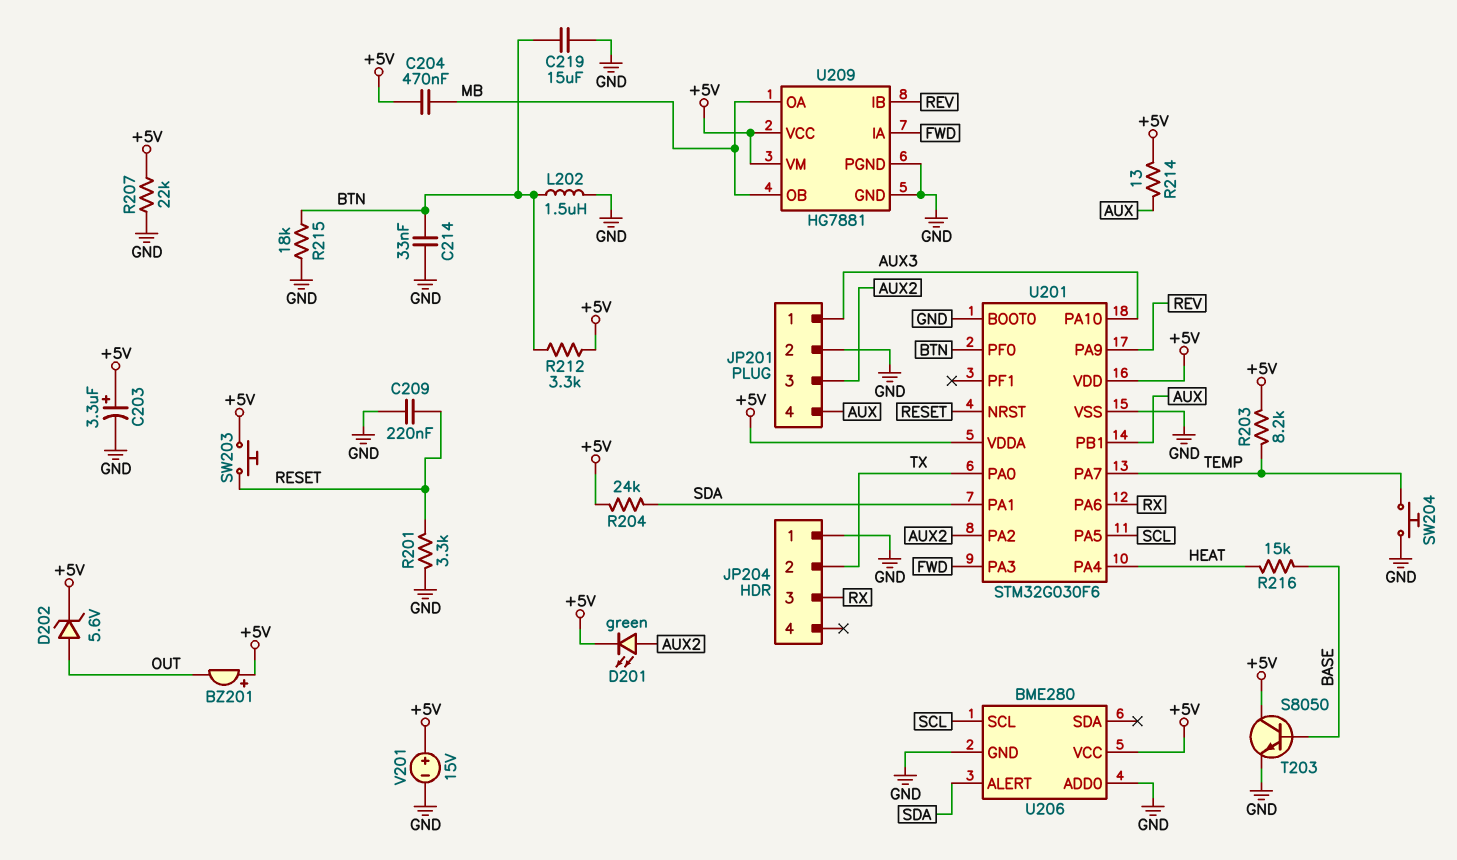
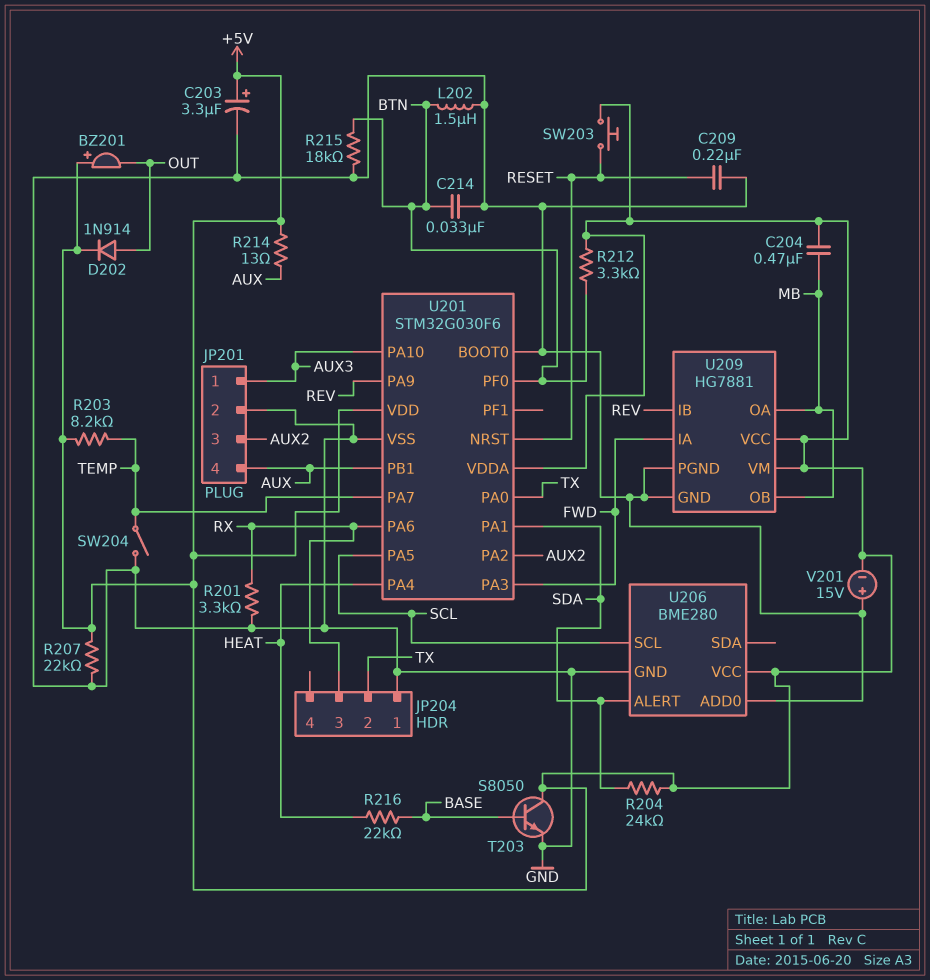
C219: 15uF (BTN, GND) -> none
D201: LED green (A AUX2, K +5V) -> none
D202: zener 5.6V (A OUT, K +5V) -> diode 1N914 (A OUT, K +5V)
R201: 3.3k (GND, RESET) -> 3.3k (GND, RX)
R216: 15k (BASE, HEAT) -> 22k (BASE, HEAT)
SW204: button (GND, TEMP) -> switch (GND, TEMP)
V201: 15V (plus +5V, minus GND) -> 15V (plus GND, minus +5V)

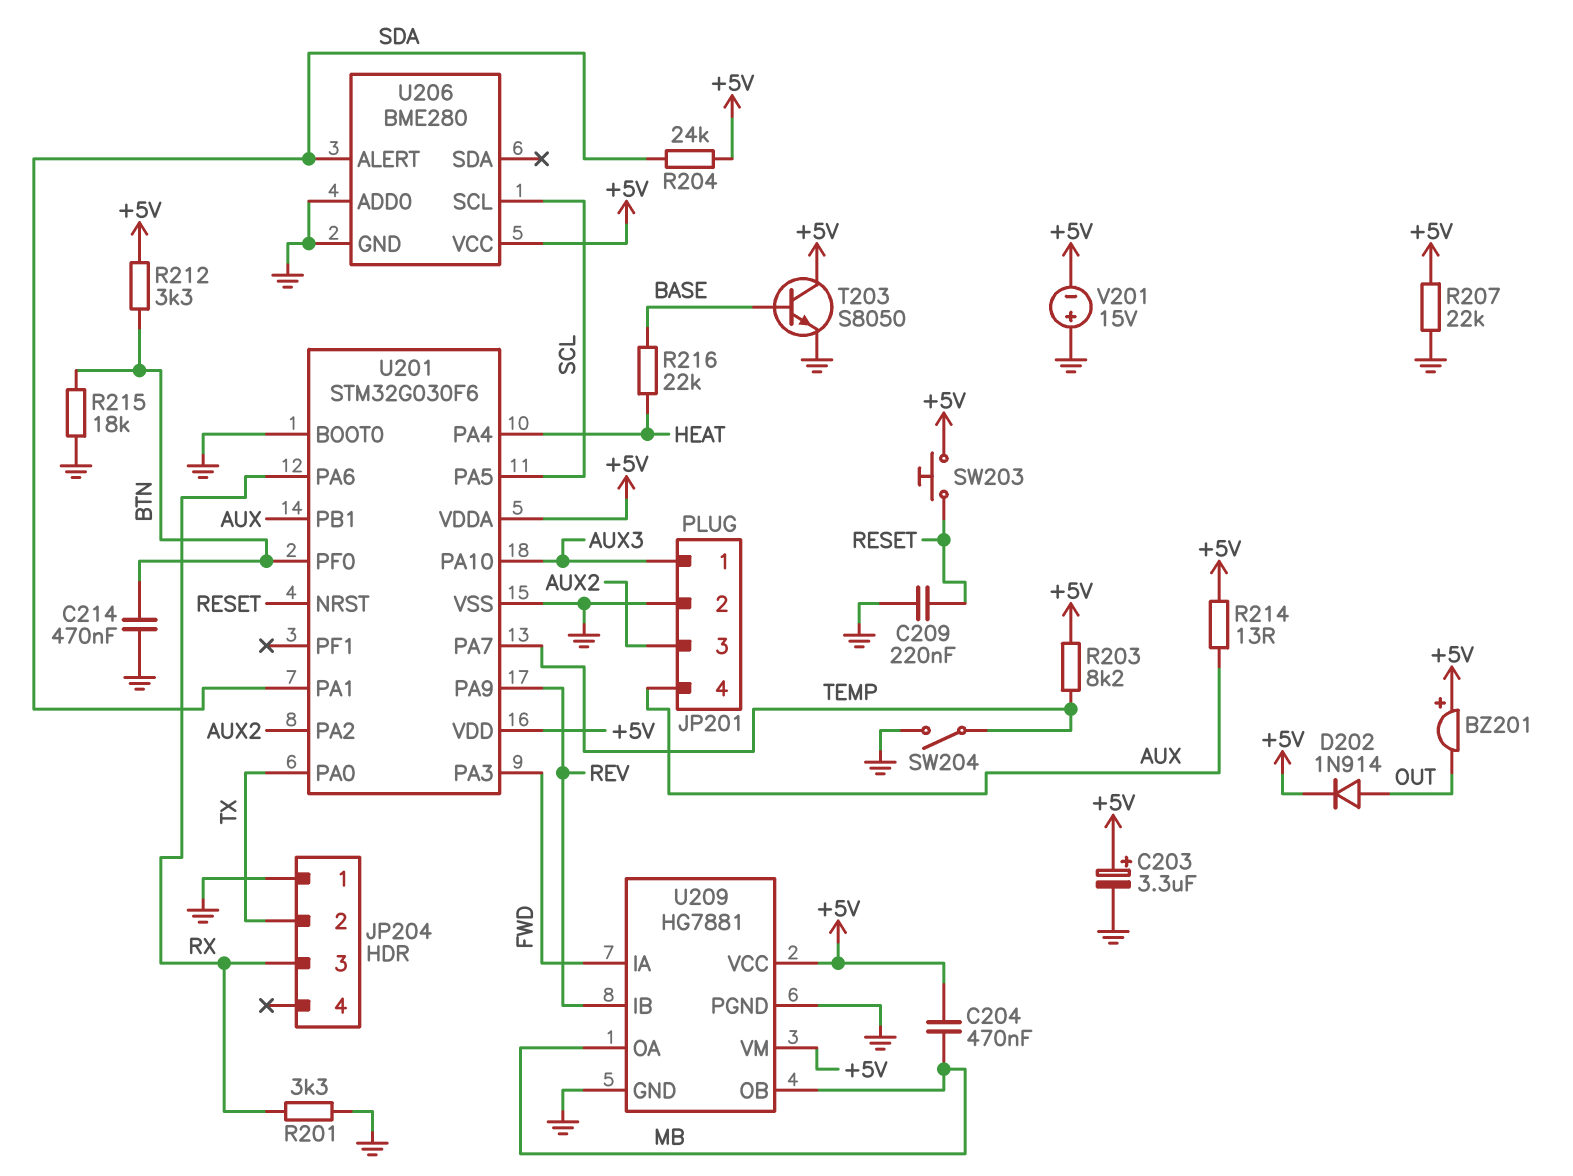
C214: 33nF (BTN, GND) -> 470nF (BTN, GND)
L202: 1.5uH (BTN, GND) -> none

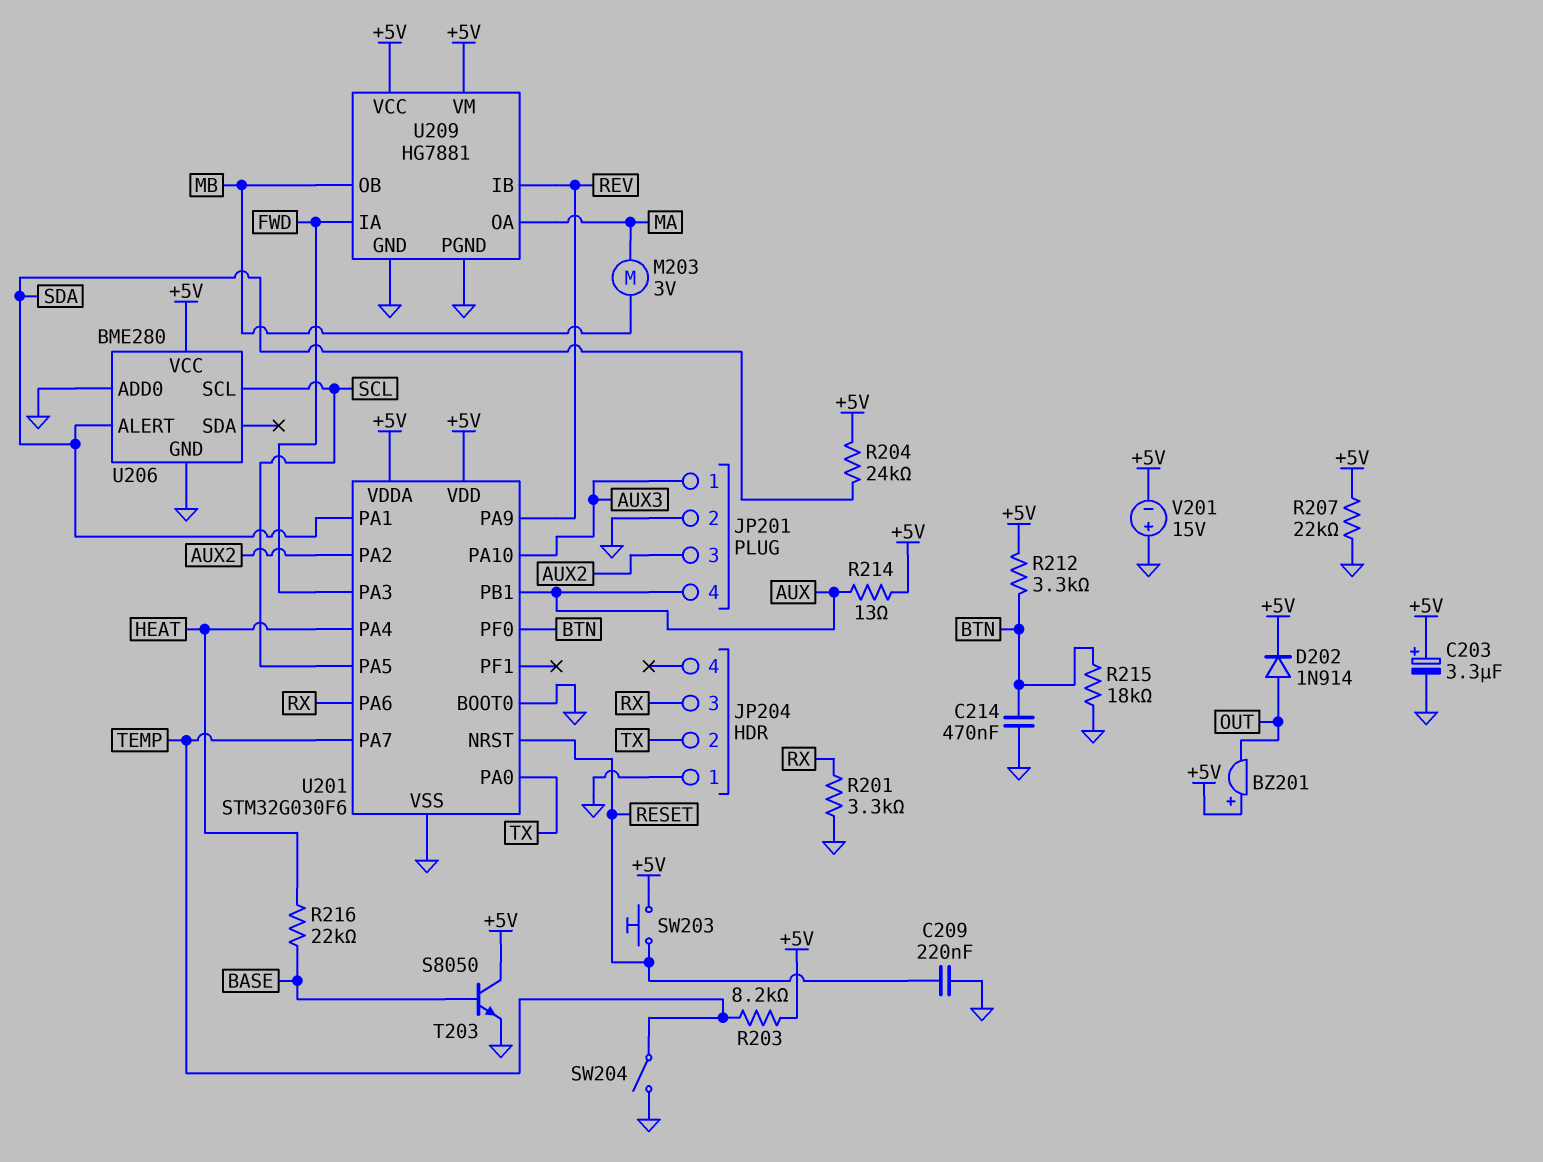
C204: 470nF (+5V, MB) -> none
M203: none -> motor 3V (MA, MB)
U209 pin OA: MB -> MA

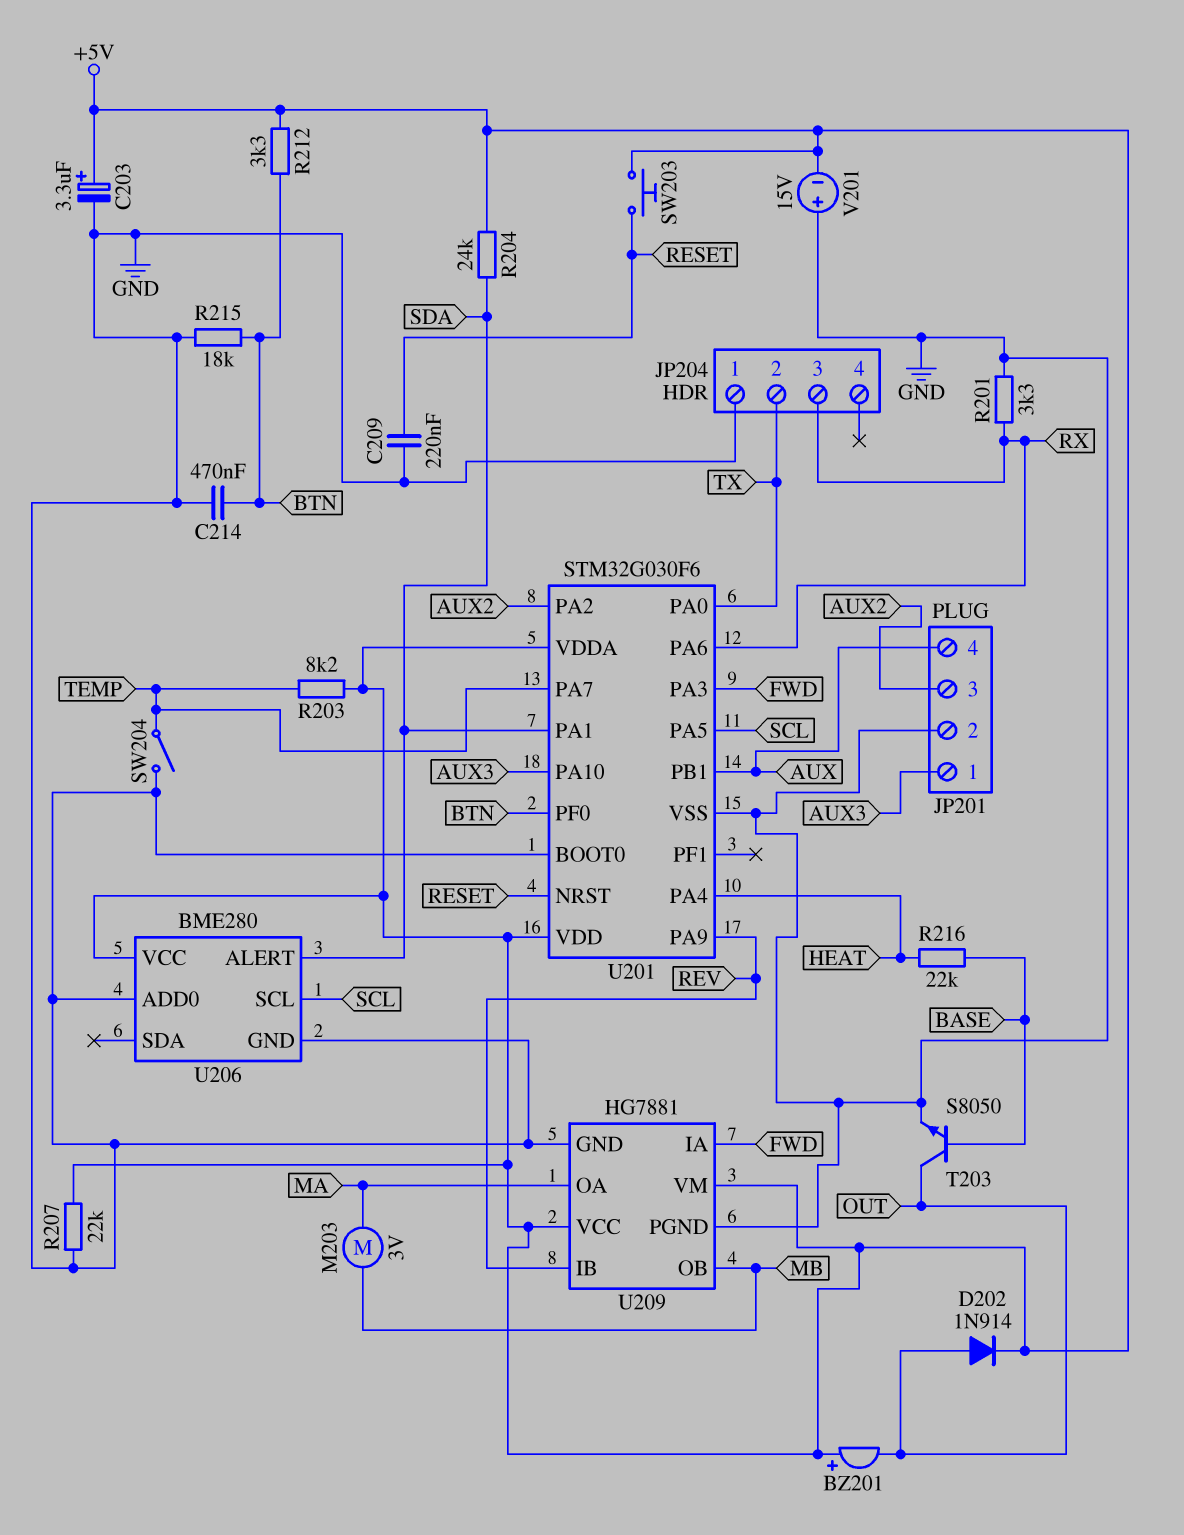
R214: 13 (+5V, AUX) -> none
T203: NPN S8050 (B BASE, C +5V, E GND) -> NPN S8050 (B BASE, C OUT, E GND)

